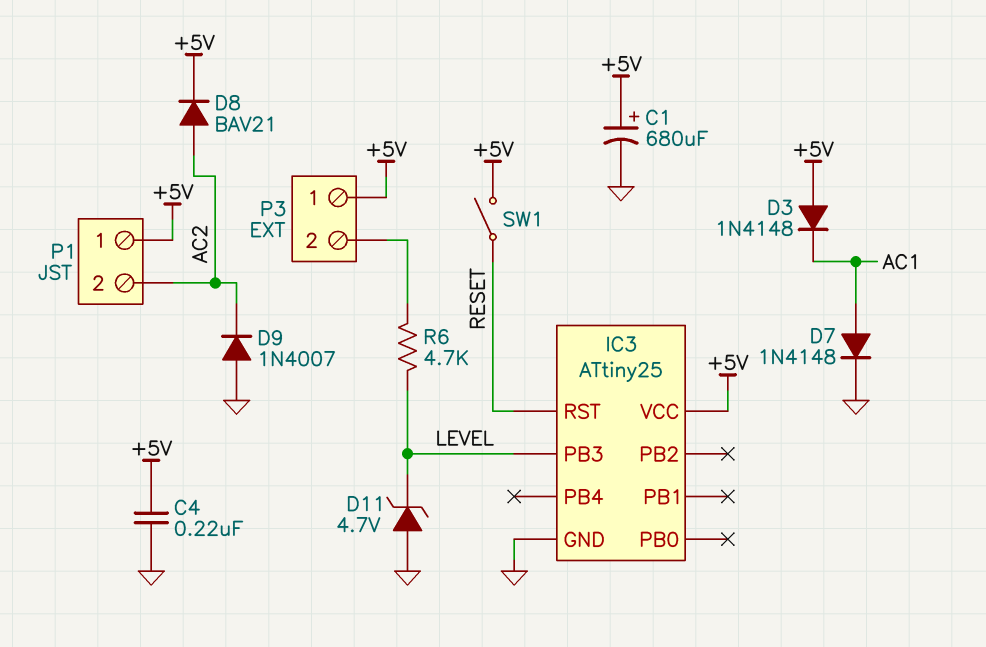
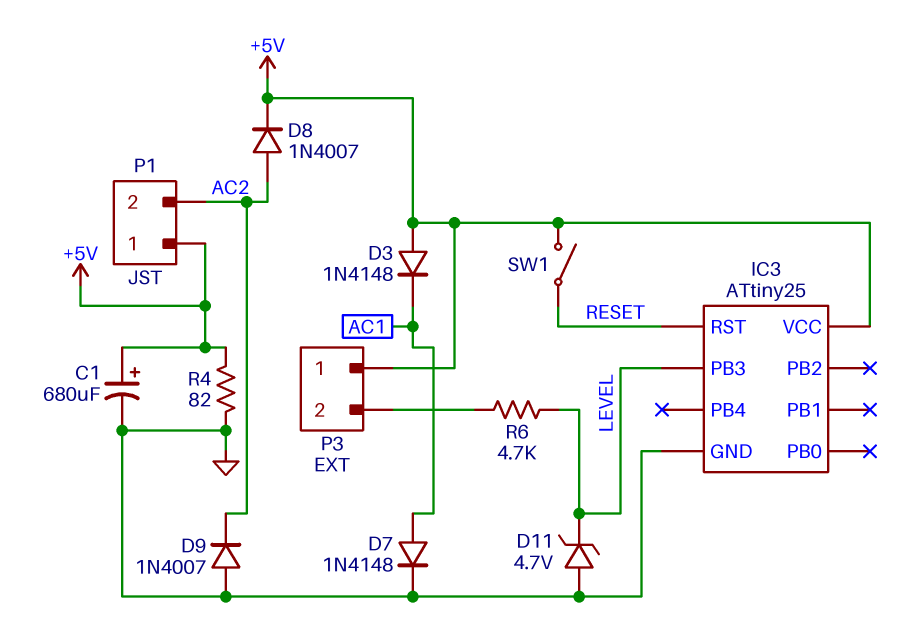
C4: 220nF (+5V, GND) -> none
D8: diode BAV21 (A AC2, K +5V) -> diode 1N4007 (A AC2, K +5V)
R4: none -> 82 (+5V, GND)

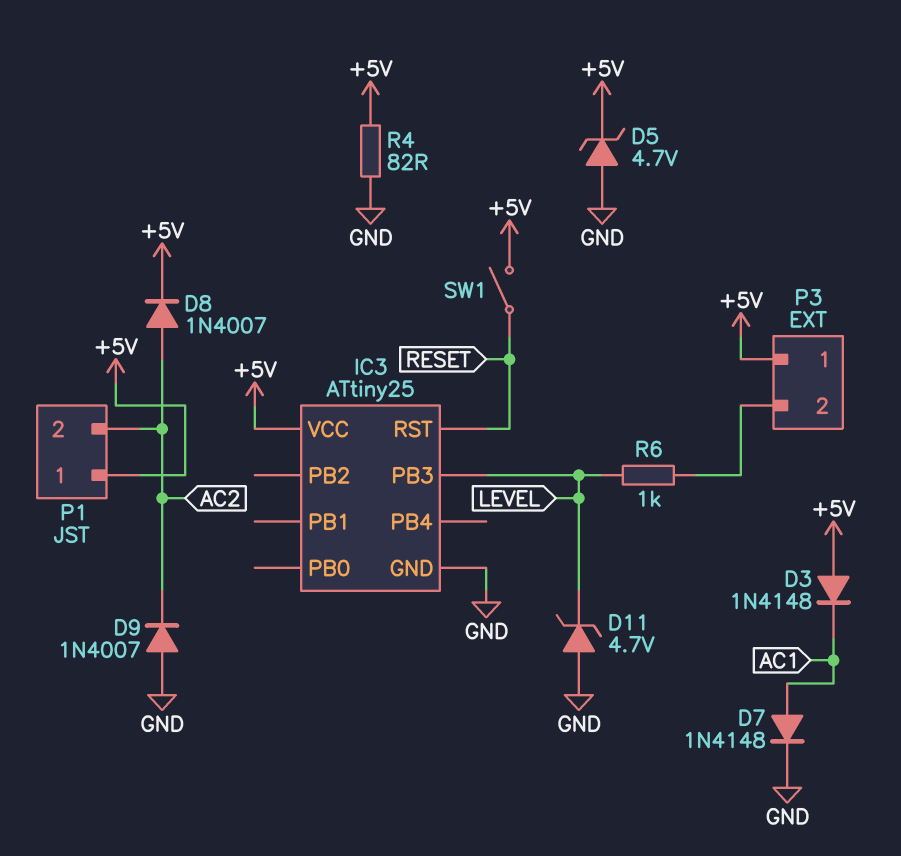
C1: 680uF (plus +5V, minus GND) -> none
D5: none -> zener 4.7V (A GND, K +5V)
R6: 4.7k (LEVEL, P3/2) -> 1k (LEVEL, P3/2)

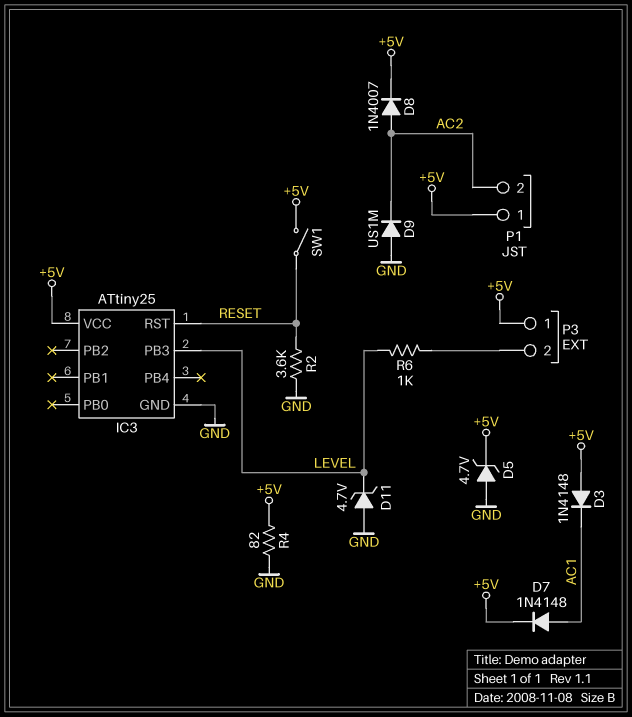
D7: diode 1N4148 (A AC1, K GND) -> diode 1N4148 (A AC1, K +5V)
D9: diode 1N4007 (A GND, K AC2) -> diode US1M (A GND, K AC2)
R2: none -> 3.6k (GND, RESET)

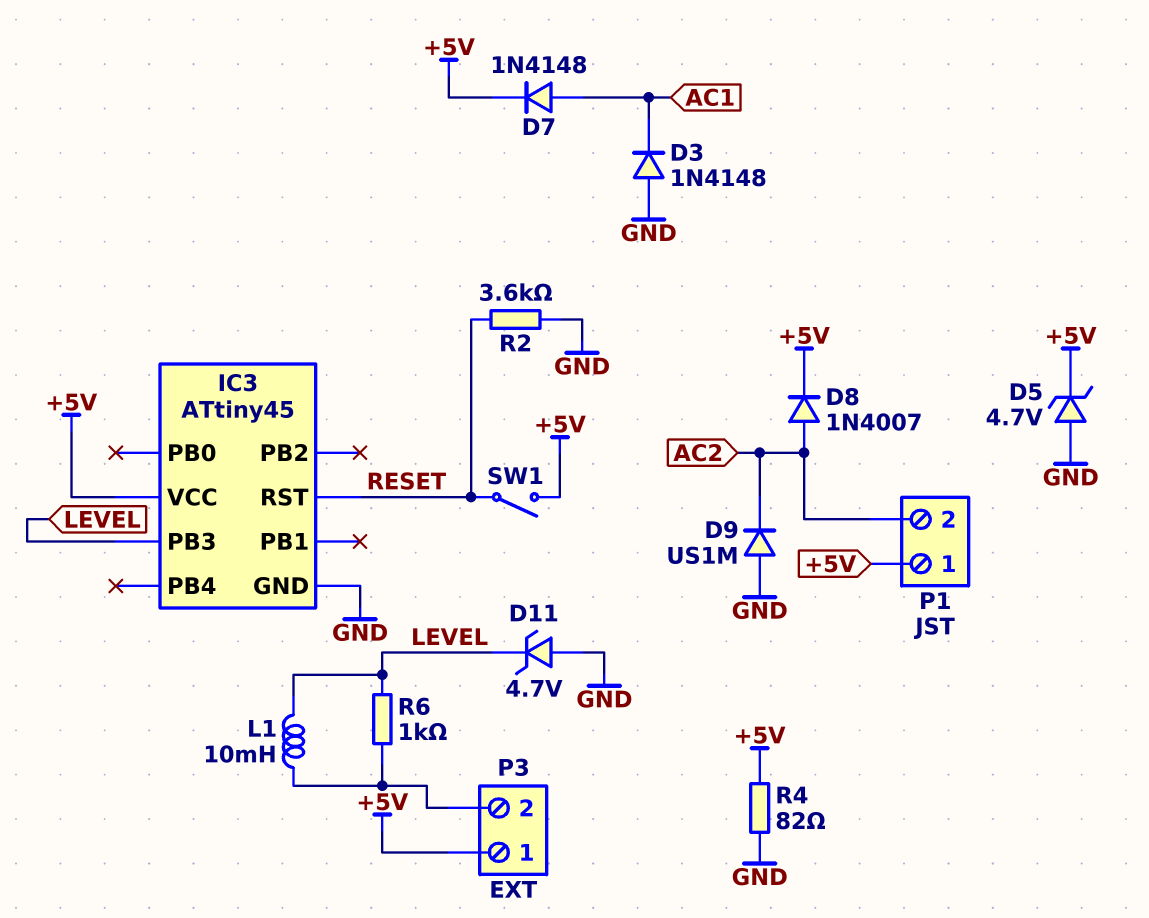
D3: diode 1N4148 (A +5V, K AC1) -> diode 1N4148 (A GND, K AC1)
IC3: ATtiny25 -> ATtiny45
L1: none -> 10mH (LEVEL, P3/2)

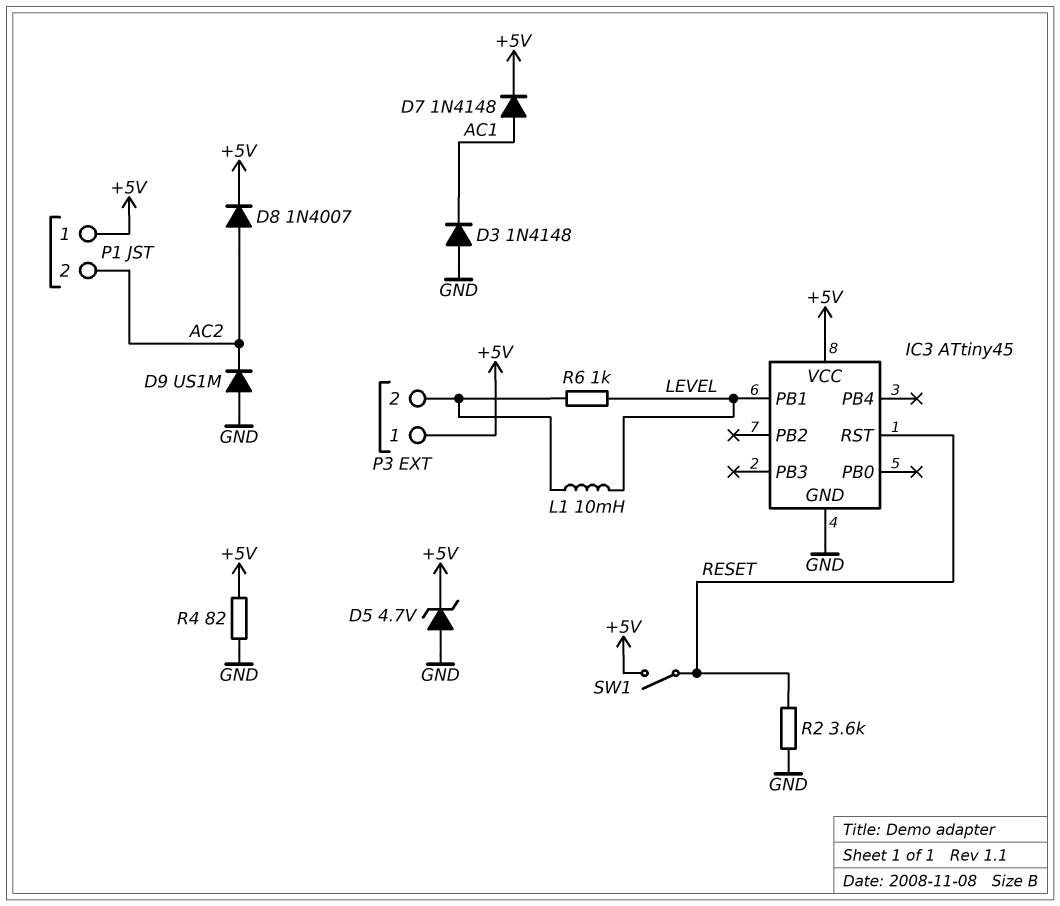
D11: zener 4.7V (A GND, K LEVEL) -> none
IC3 pin PB1: none -> LEVEL
IC3 pin PB3: LEVEL -> none

